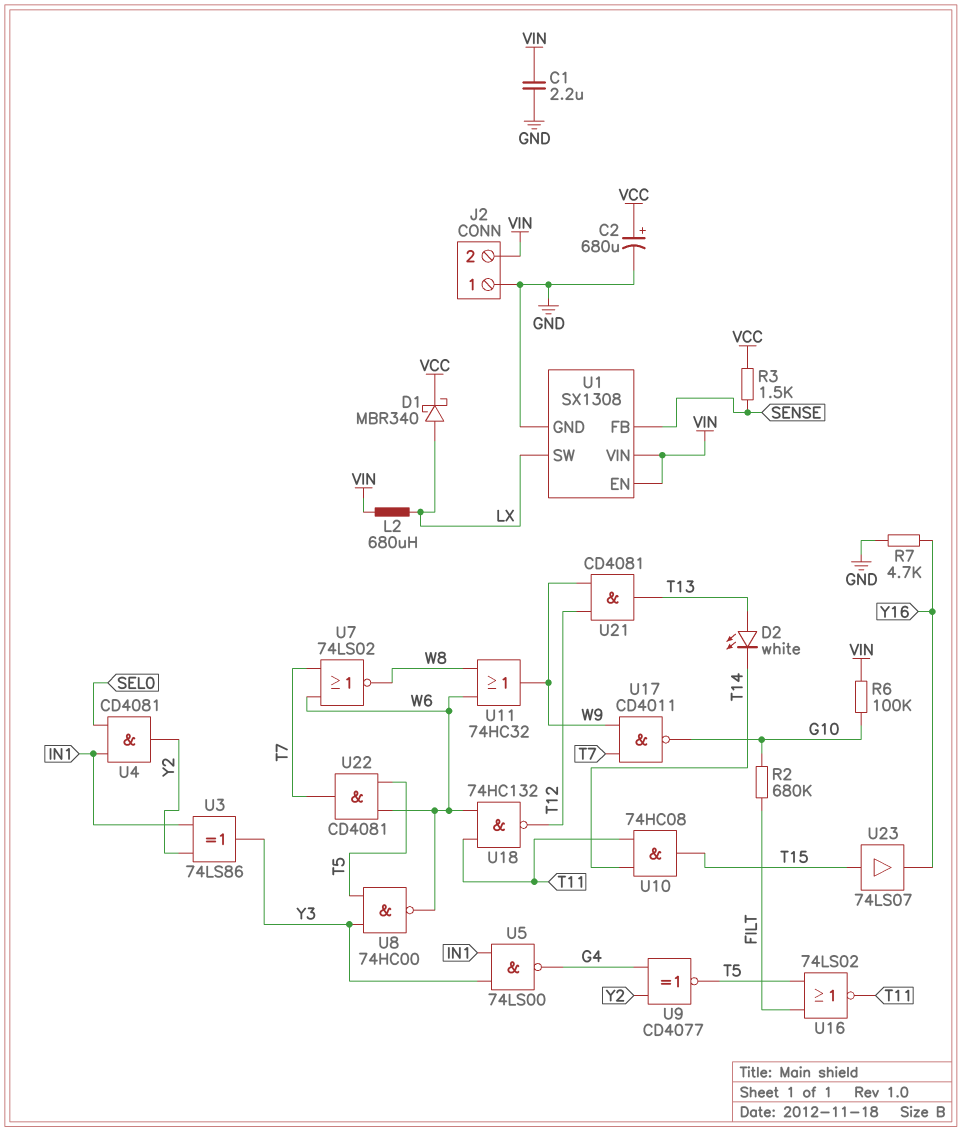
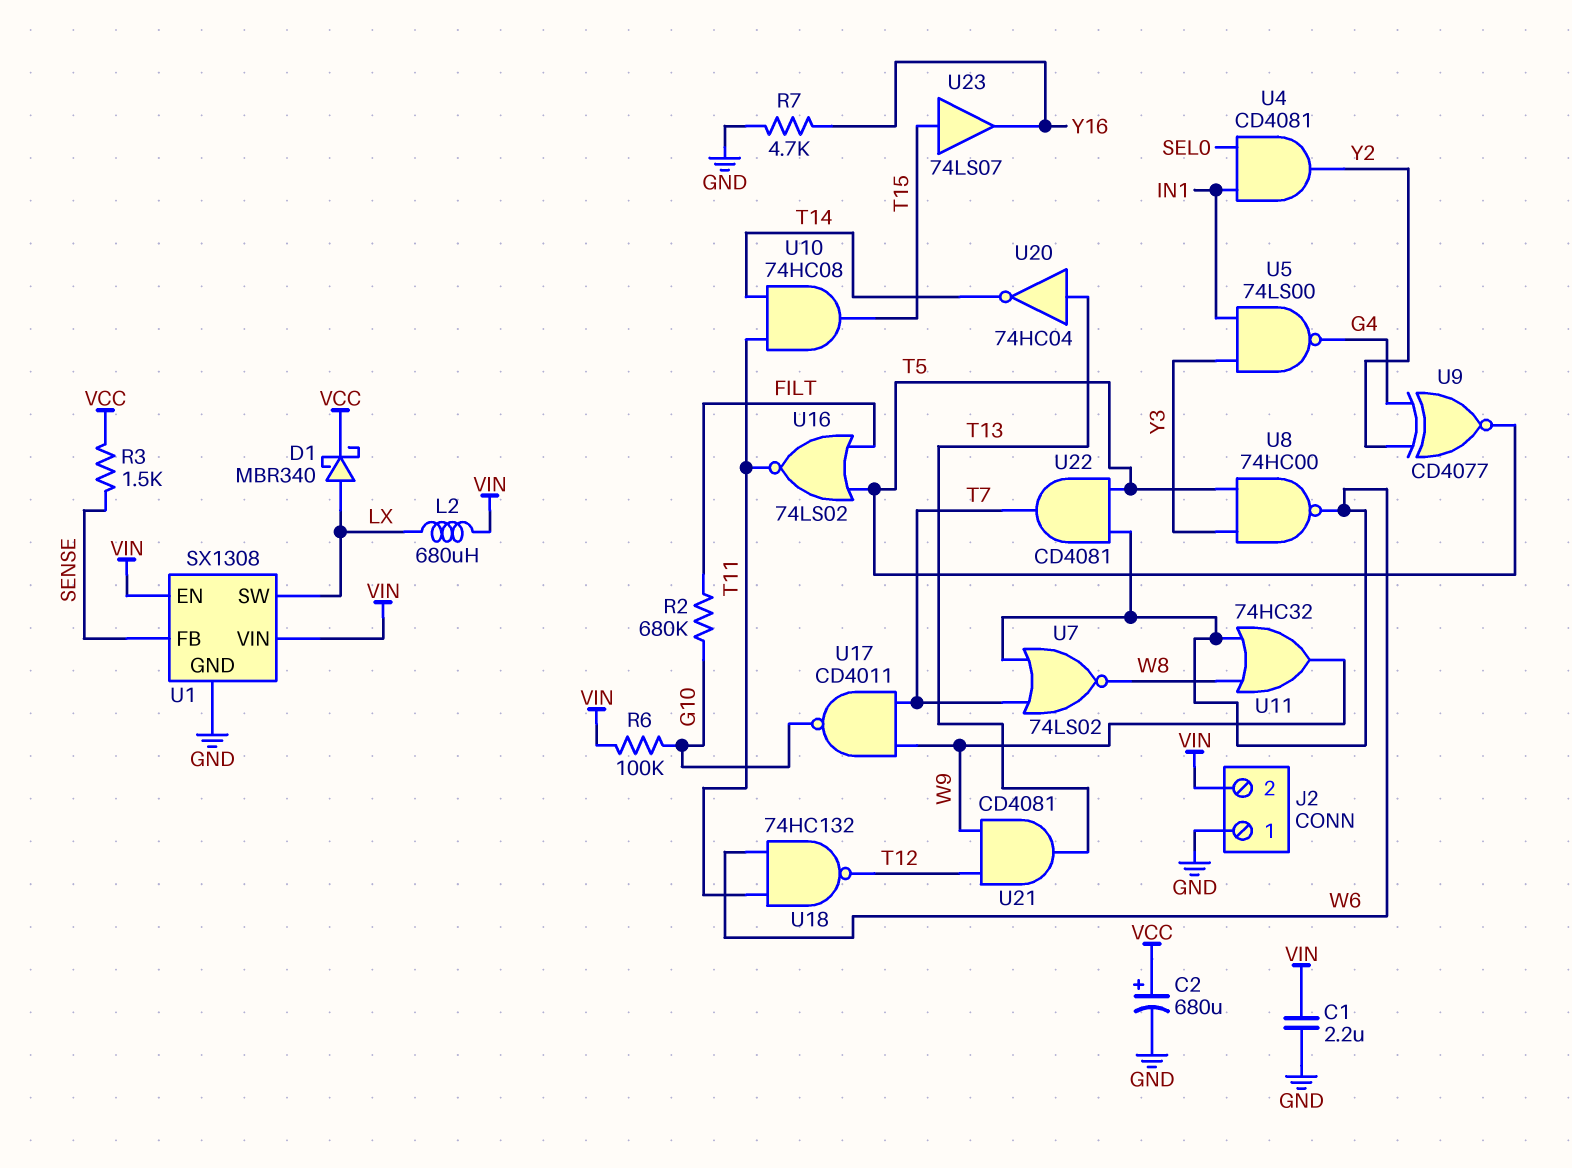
D2: LED white (A T13, K T14) -> none
U3: XOR 74LS86 (in IN1, in Y2, out Y3) -> none
U20: none -> NOT 74HC04 (in T13, out T14)

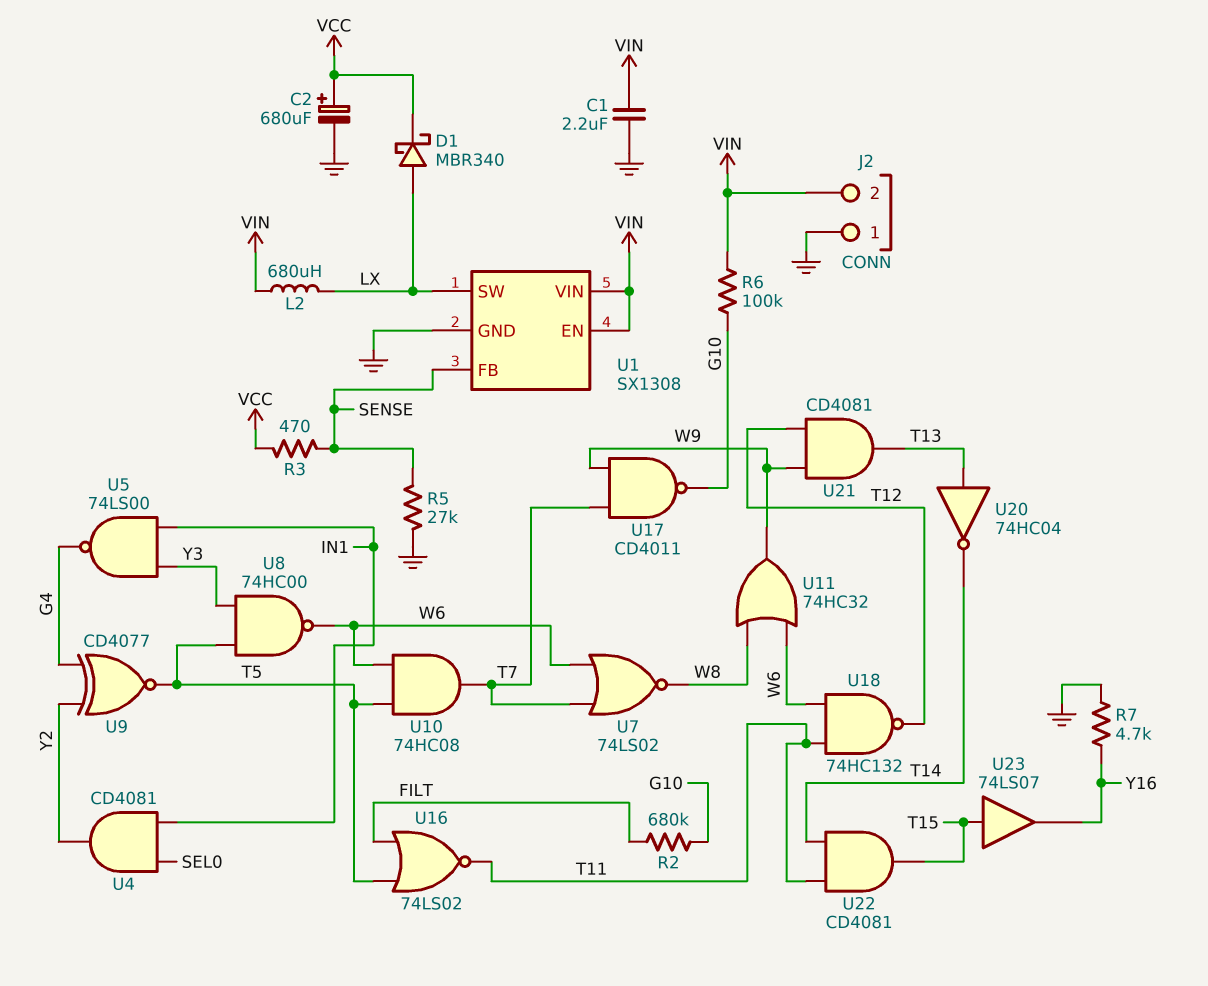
R3: 1.5k (SENSE, VCC) -> 470 (SENSE, VCC)
R5: none -> 27k (GND, SENSE)
U10: AND 74HC08 (in T11, in T14, out T15) -> AND 74HC08 (in T5, in W6, out T7)
U22: AND CD4081 (in T5, in W6, out T7) -> AND CD4081 (in T11, in T14, out T15)

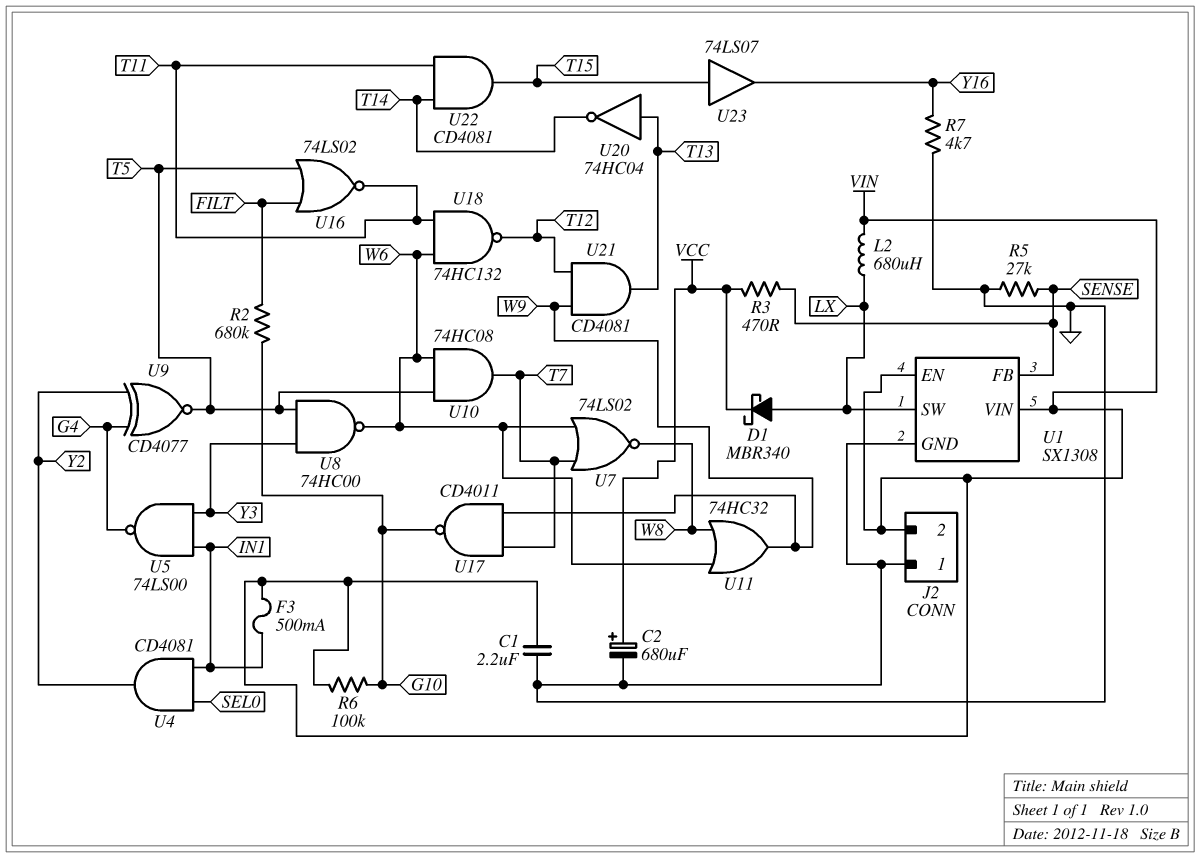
F3: none -> 500mA (IN1, VIN)

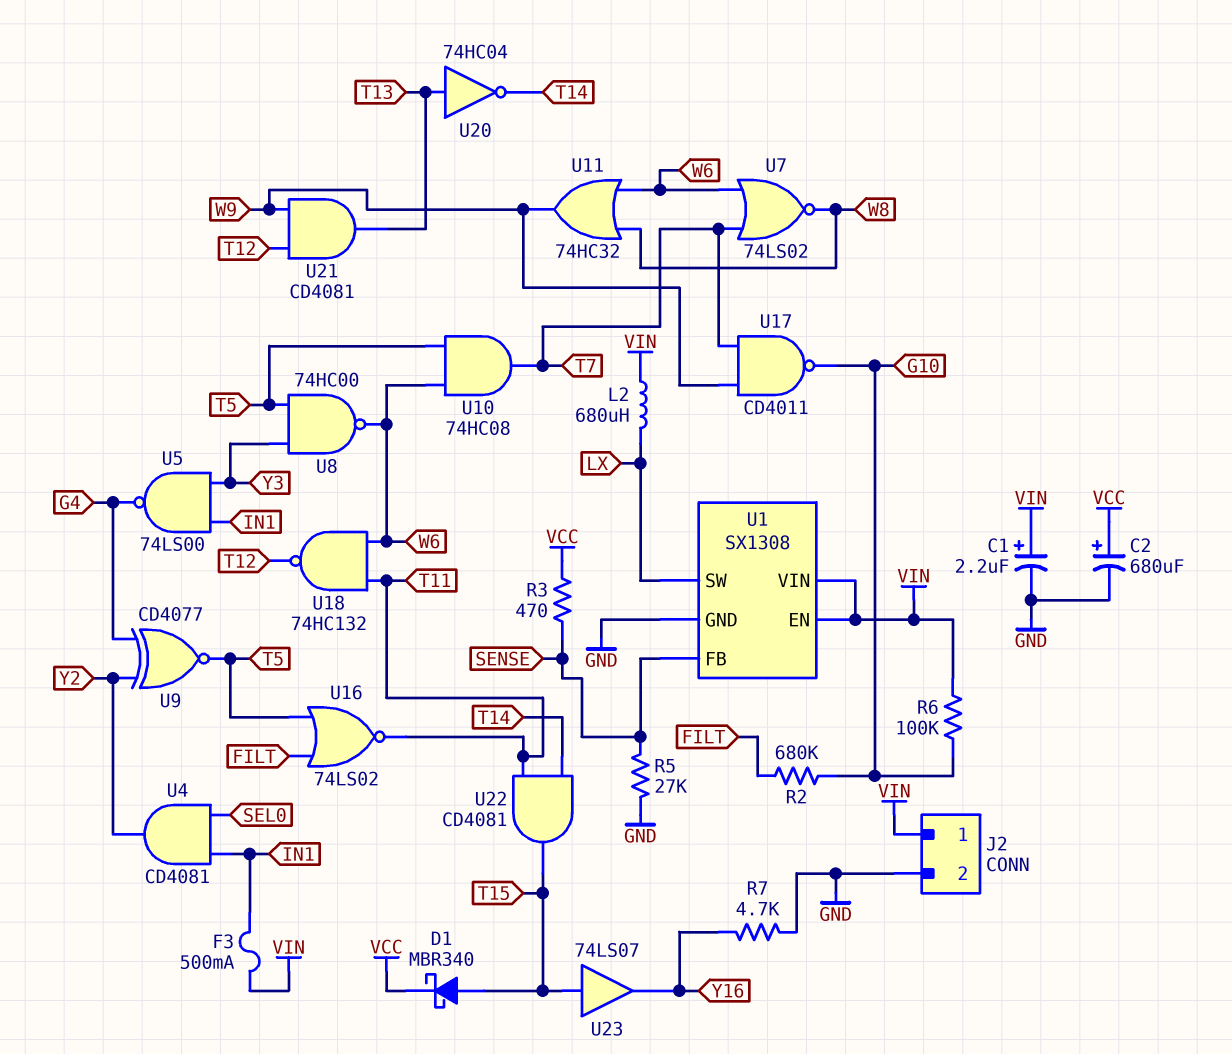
C1: 2.2uF (GND, VIN) -> 2.2uF (plus VIN, minus GND)
D1: schottky MBR340 (A LX, K VCC) -> schottky MBR340 (A T15, K VCC)
J2 pin 1: GND -> VIN
J2 pin 2: VIN -> GND

